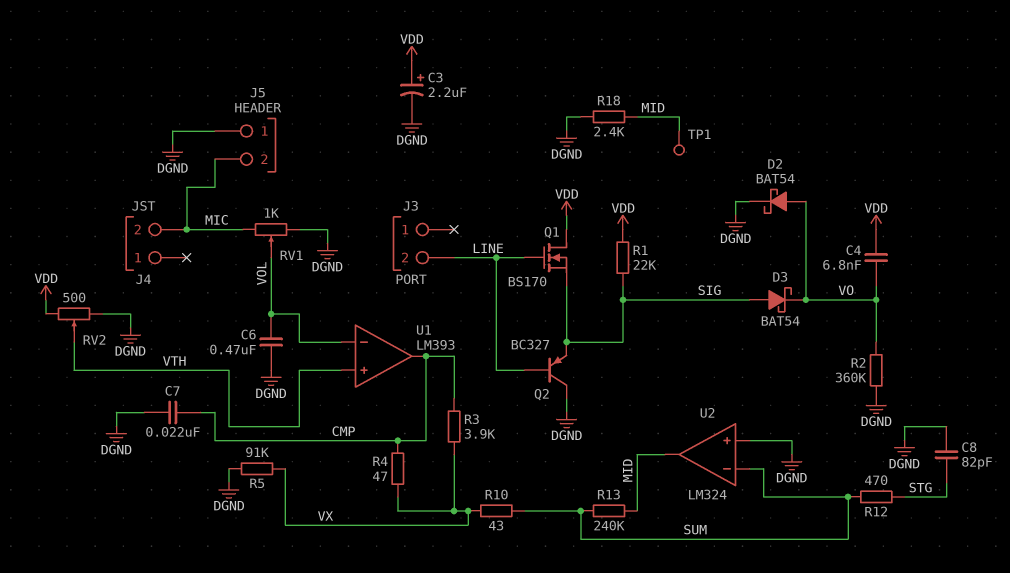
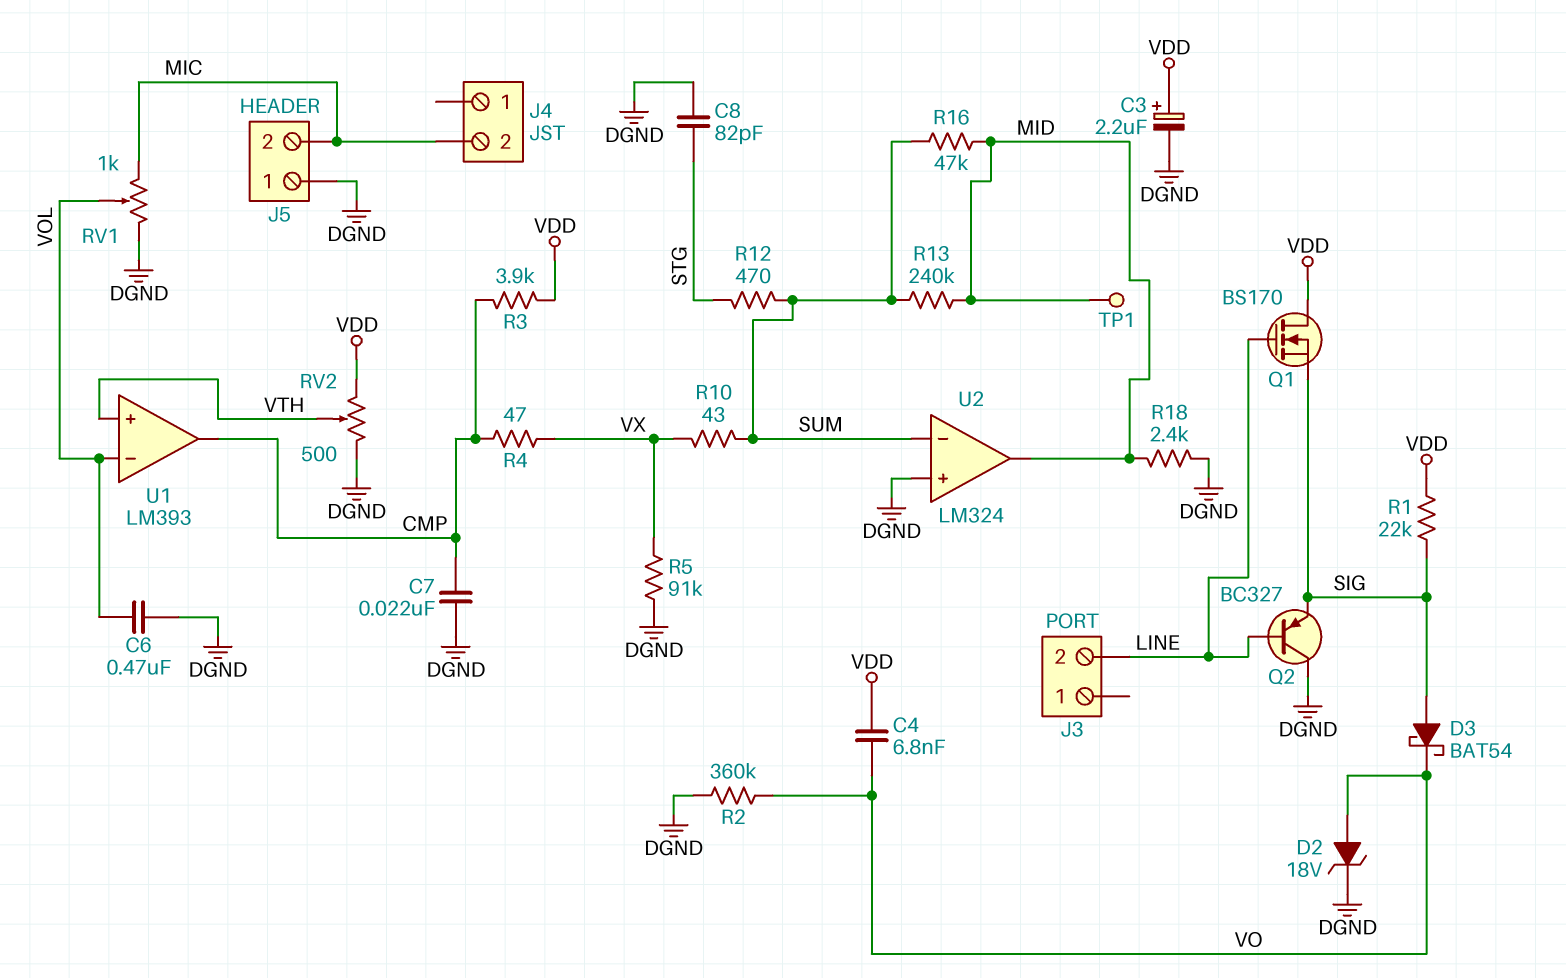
D2: schottky BAT54 (A VO, K DGND) -> zener 18V (A VO, K DGND)
R3: 3.9k (CMP, VX) -> 3.9k (CMP, VDD)
R16: none -> 47k (MID, SUM)

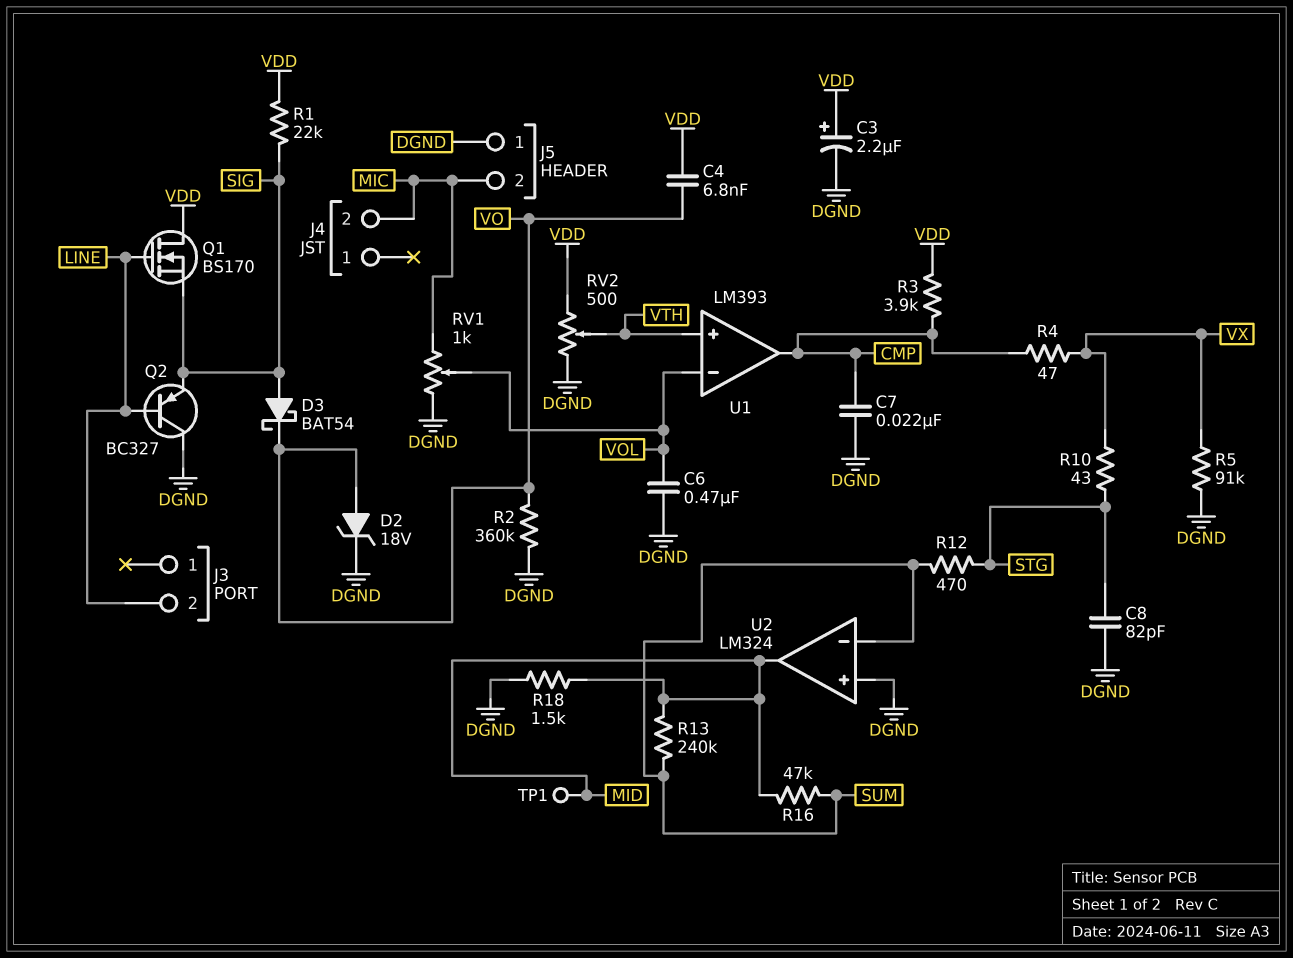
R10: 43 (SUM, VX) -> 43 (STG, VX)
R18: 2.4k (DGND, MID) -> 1.5k (DGND, MID)

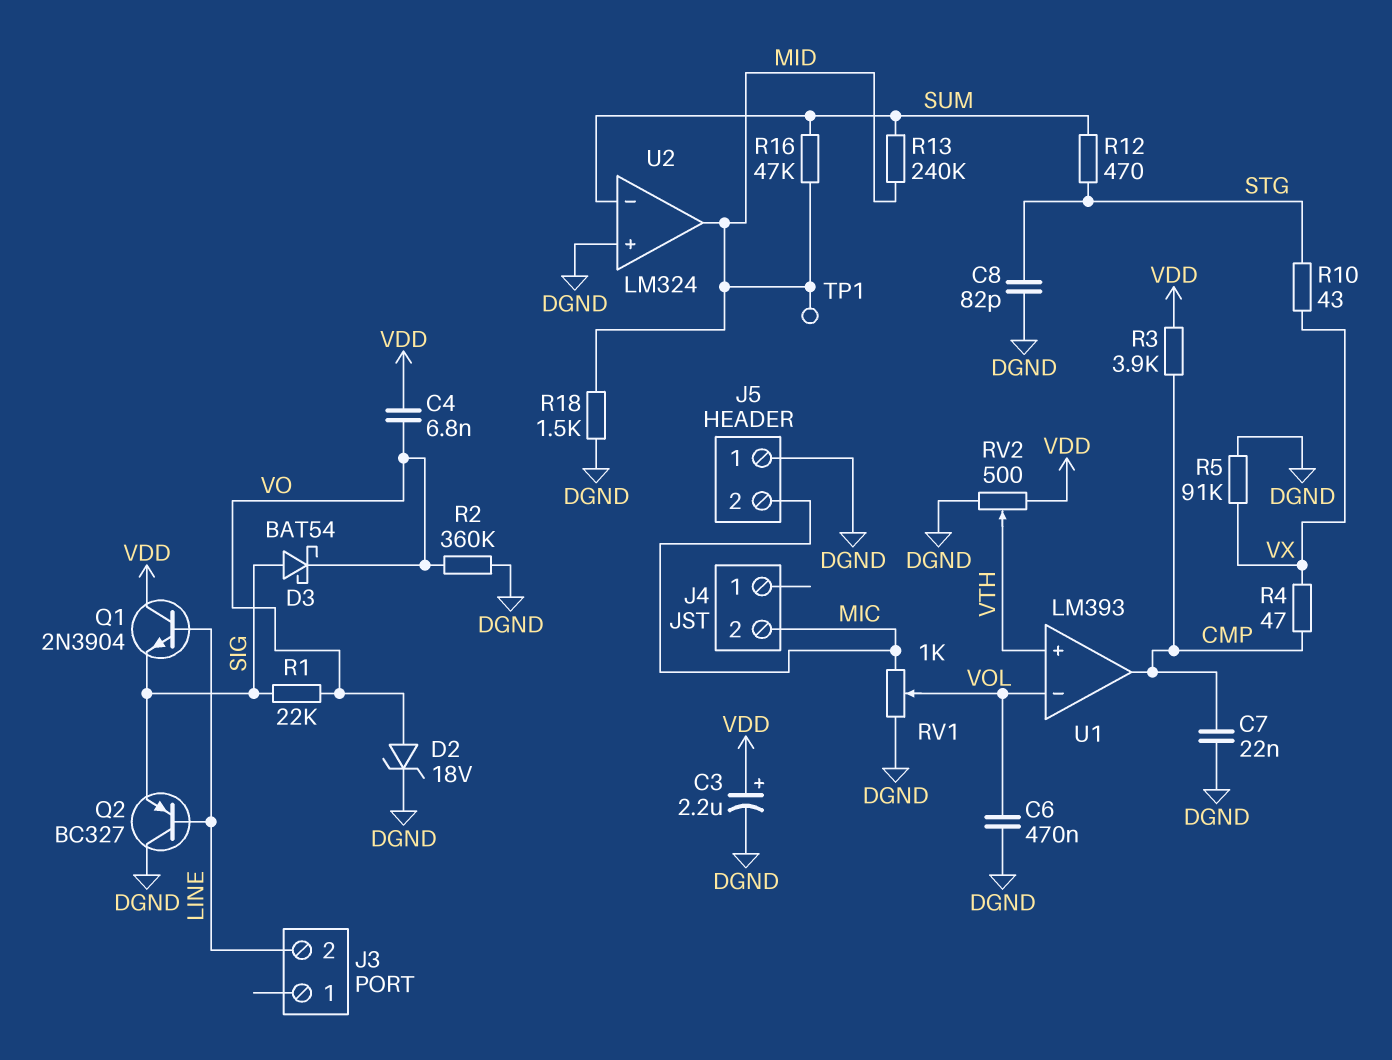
Q1: NMOS BS170 (G LINE, D VDD, S SIG) -> NPN 2N3904 (B LINE, C VDD, E SIG)
R1: 22k (SIG, VDD) -> 22k (SIG, VO)

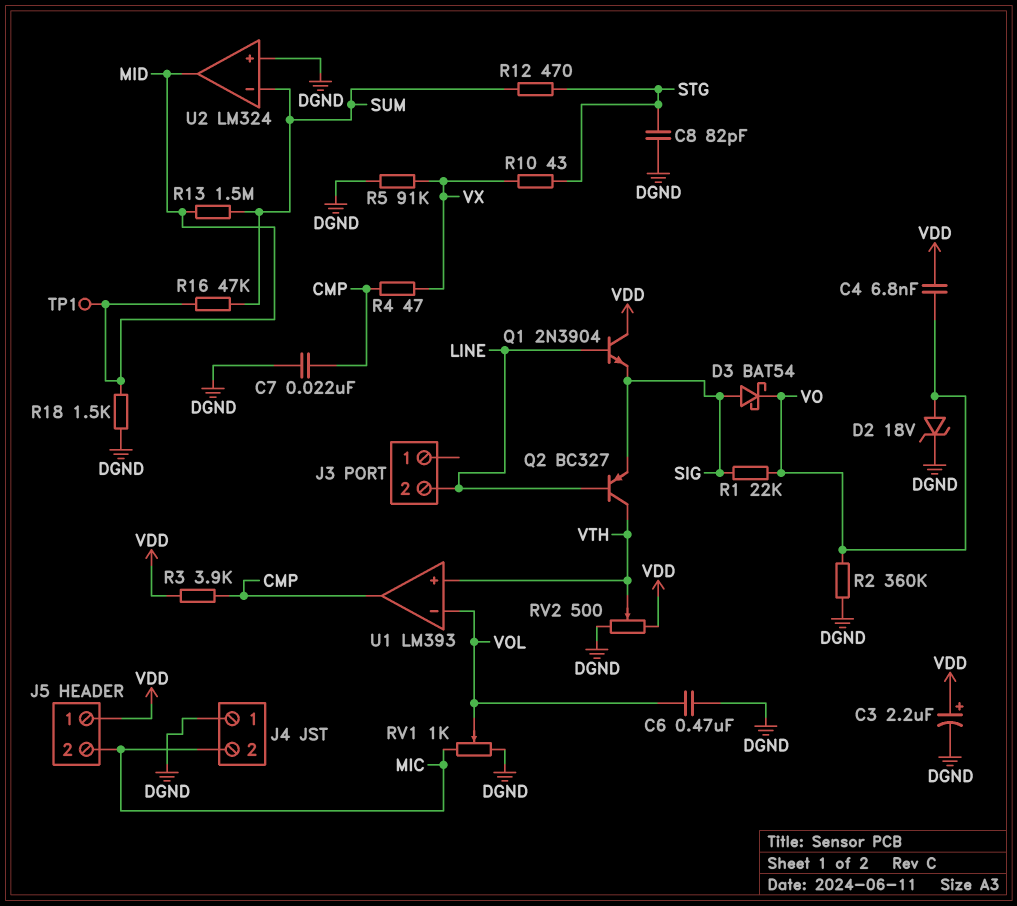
J4 pin 1: none -> DGND
J5 pin 1: DGND -> VDD
Q2: PNP BC327 (B LINE, C DGND, E SIG) -> PNP BC327 (B LINE, C VTH, E SIG)
R13: 240k (MID, SUM) -> 1.5M (MID, SUM)

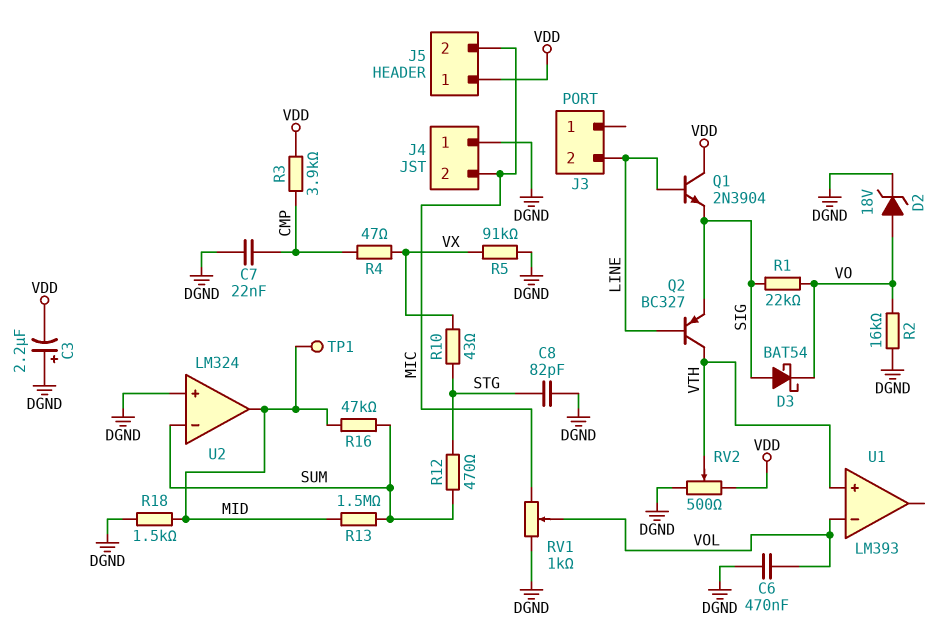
C3: 2.2uF (plus VDD, minus DGND) -> 2.2uF (plus DGND, minus VDD)
C4: 6.8nF (VDD, VO) -> none
R2: 360k (DGND, VO) -> 16k (DGND, VO)
U1 pin out: CMP -> none

